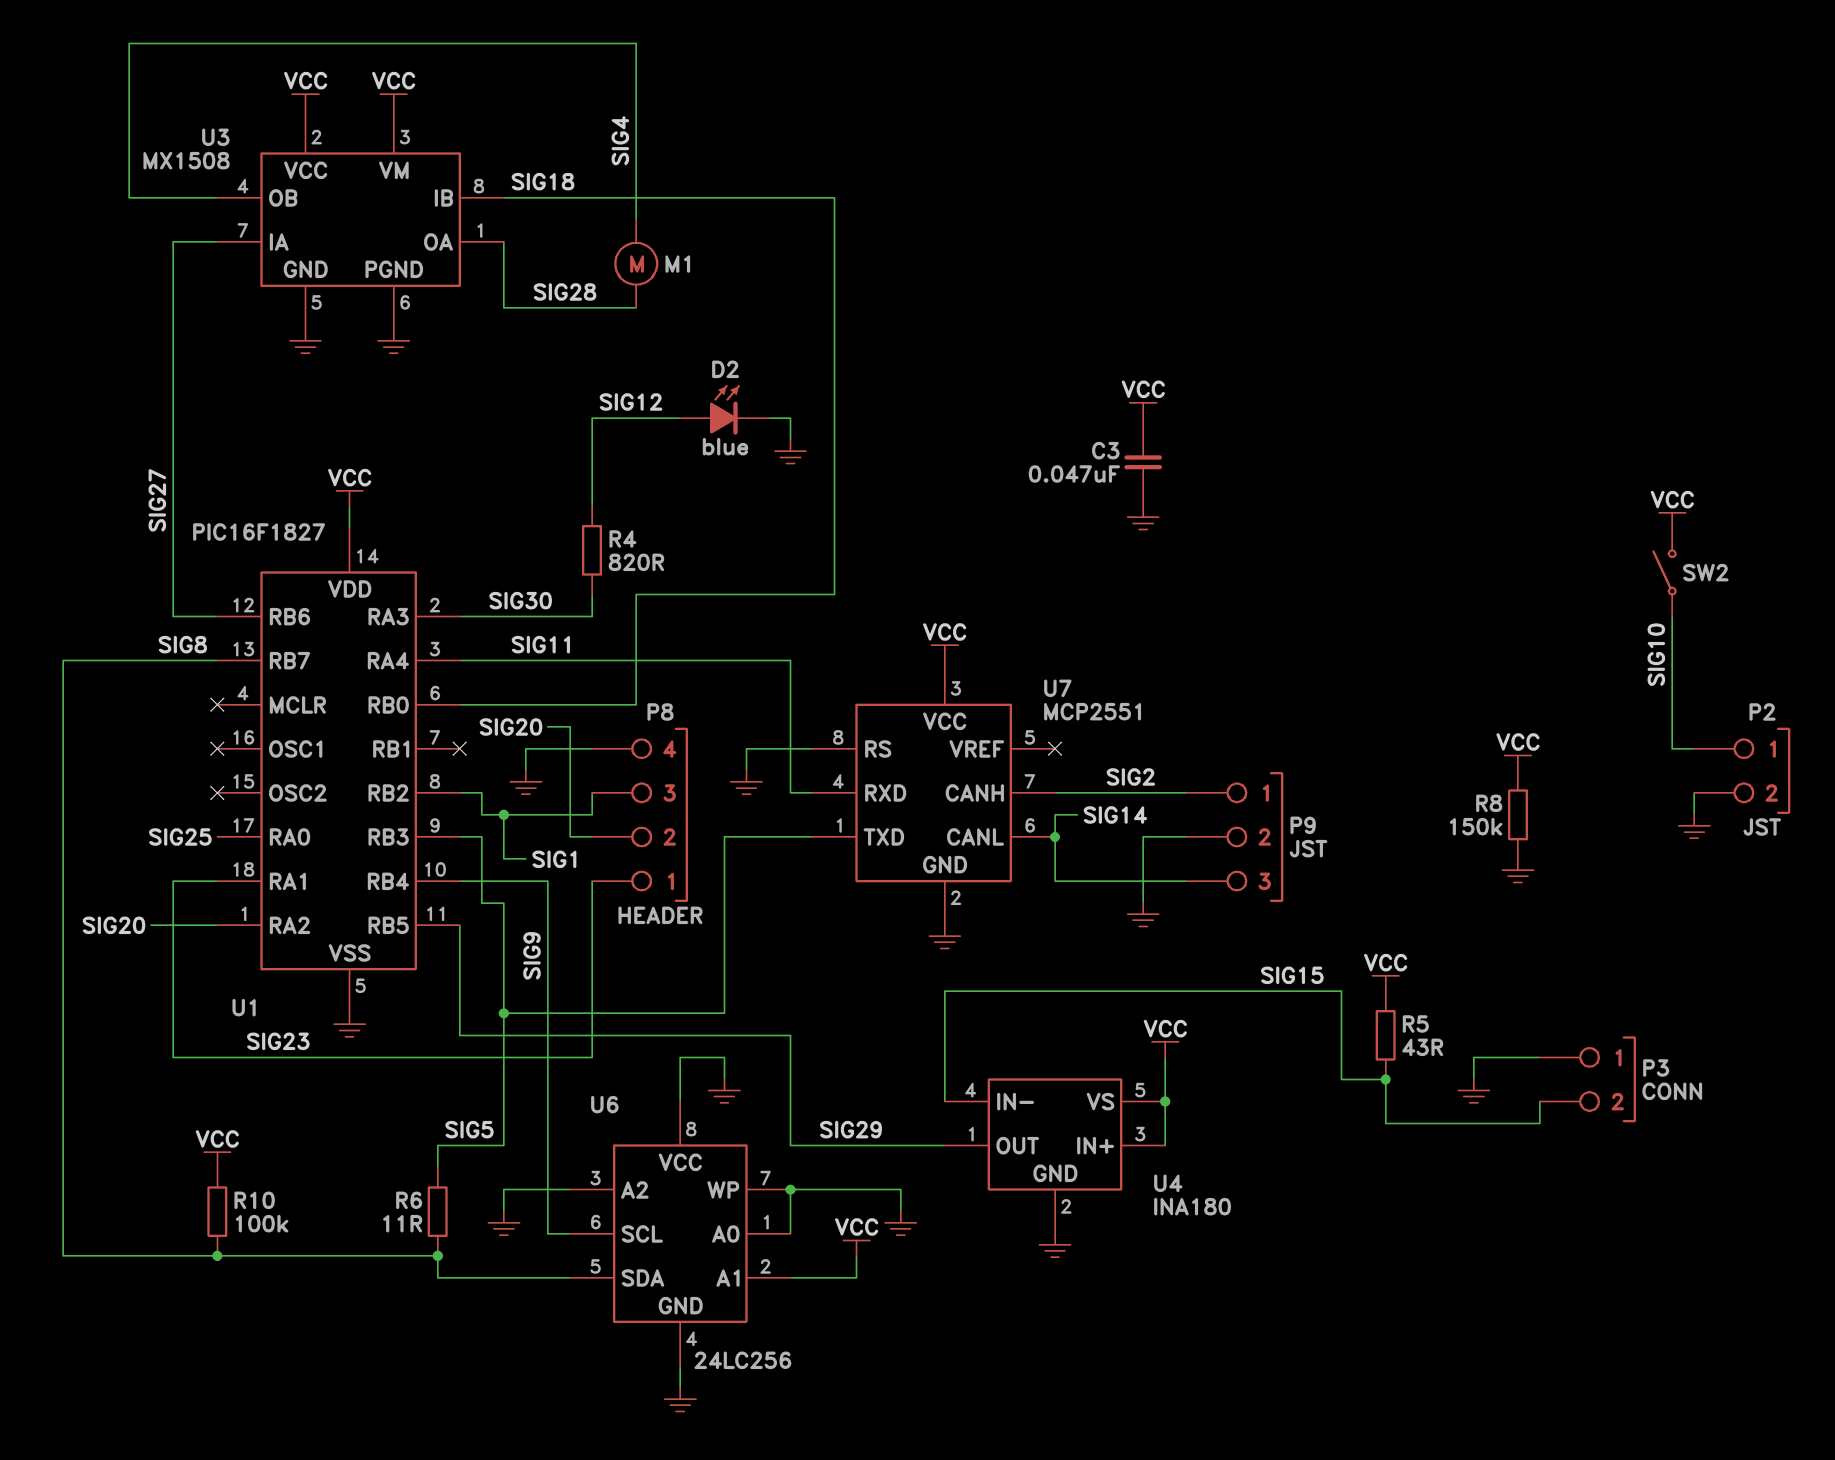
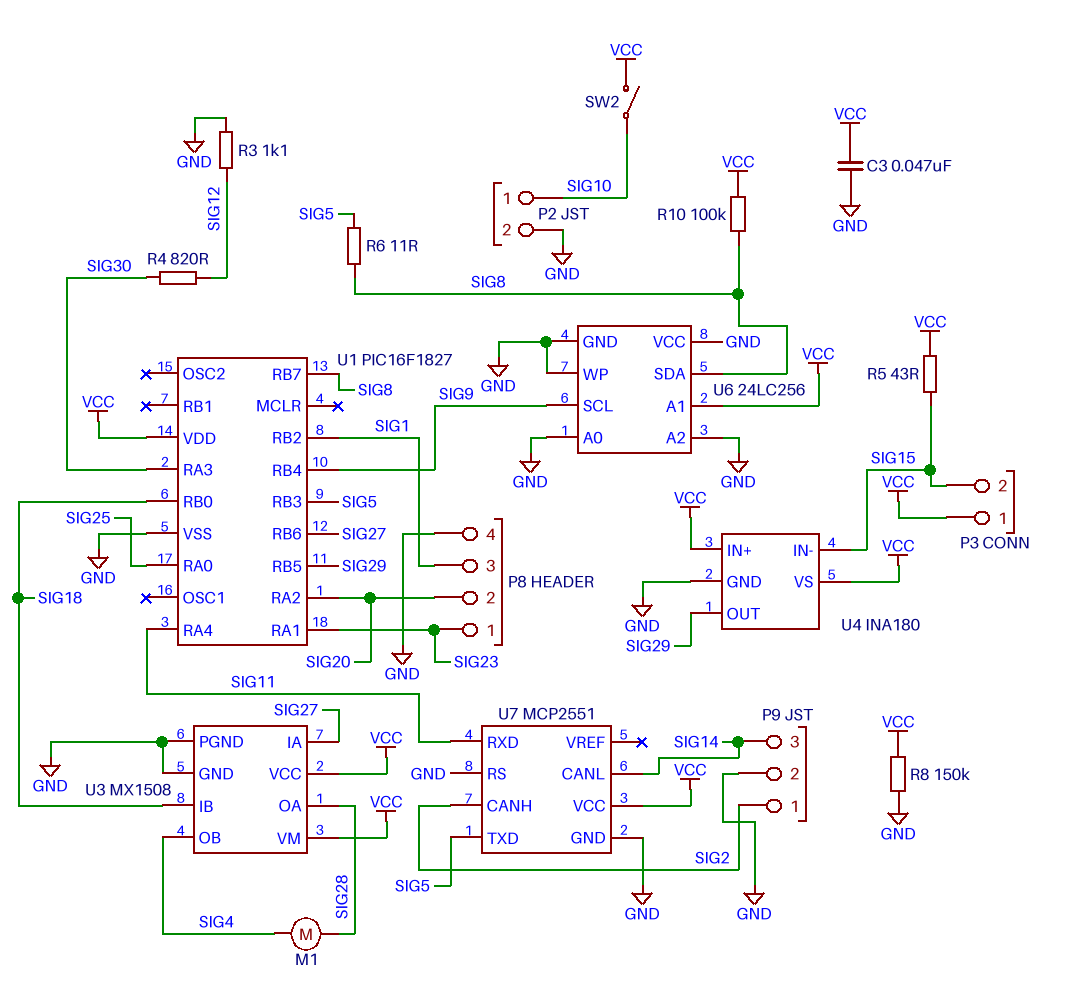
D2: LED blue (A SIG12, K GND) -> none
P3 pin 1: GND -> VCC
R3: none -> 1.1k (GND, SIG12)

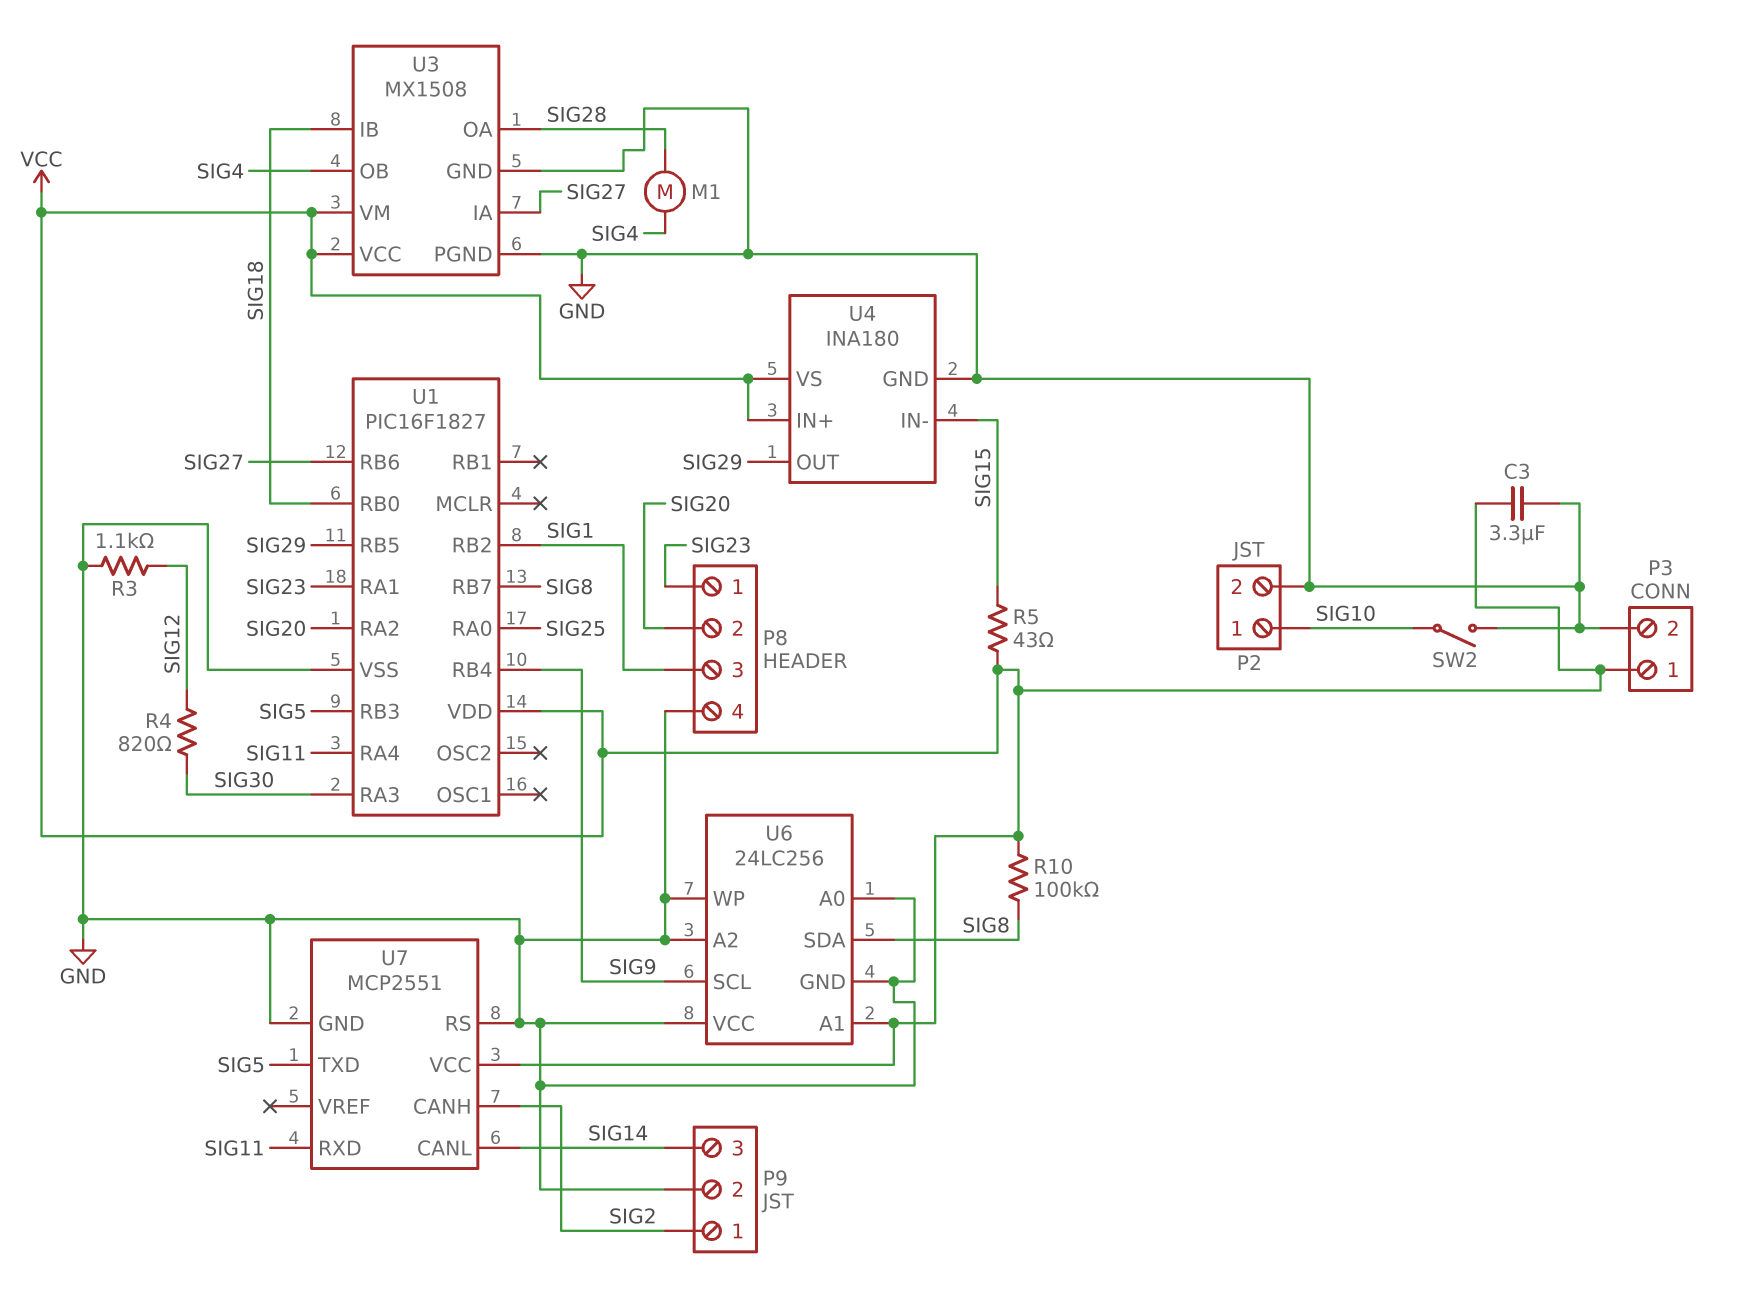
C3: 47nF (GND, VCC) -> 3.3uF (GND, VCC)
P3 pin 2: SIG15 -> GND
R6: 11 (SIG5, SIG8) -> none
R8: 150k (GND, VCC) -> none
SW2: switch (SIG10, VCC) -> switch (GND, SIG10)

